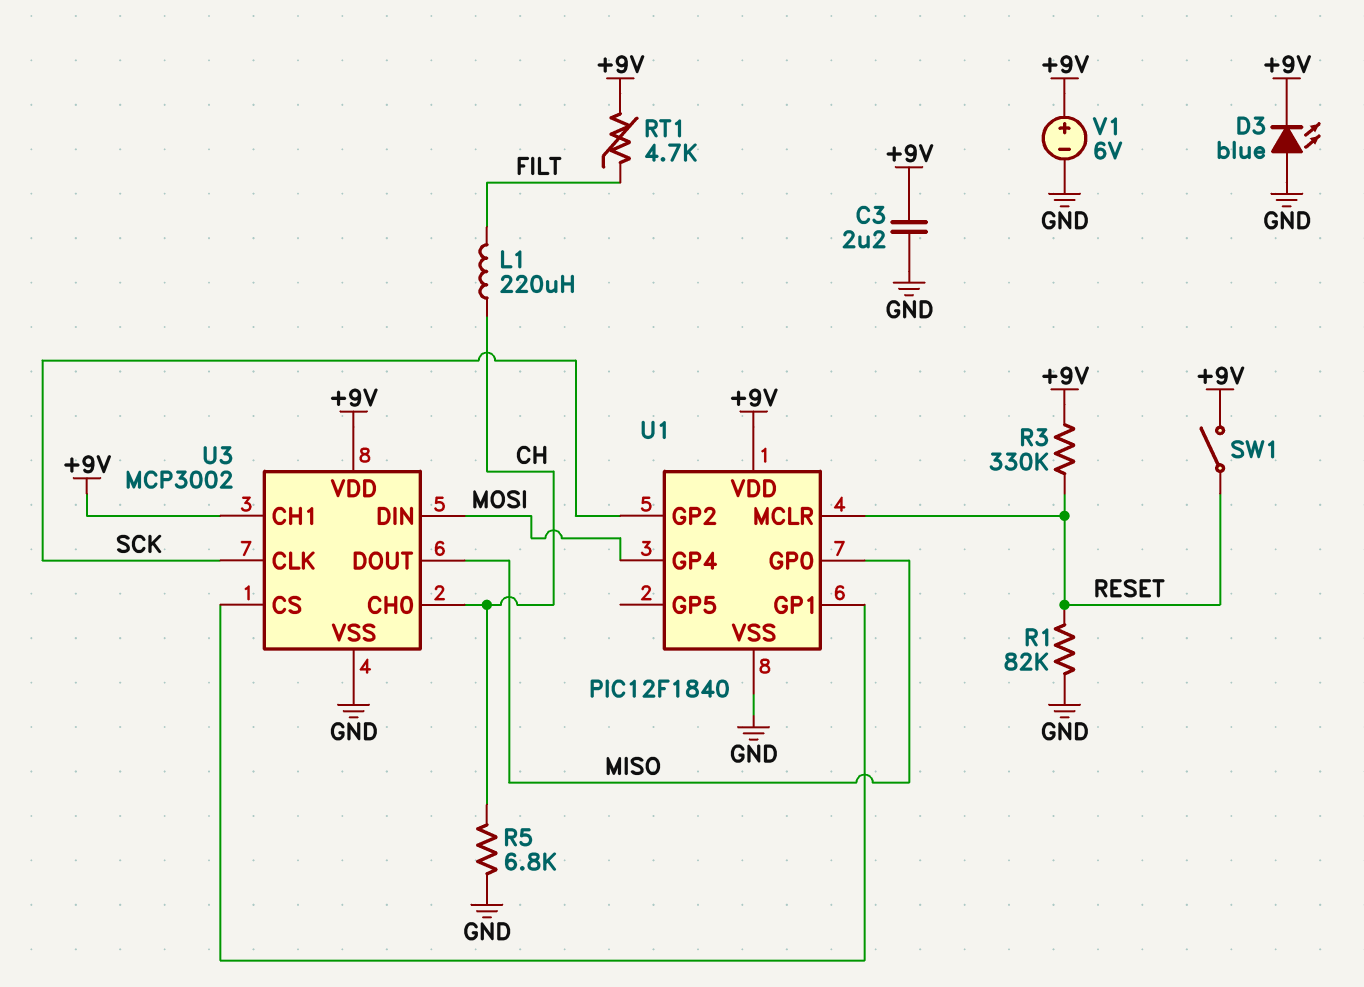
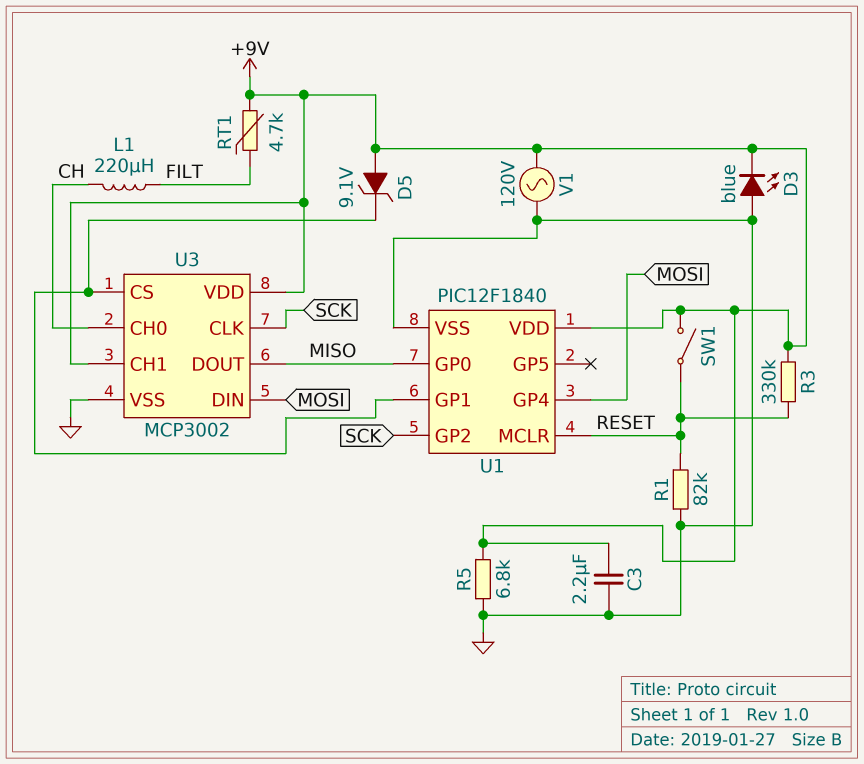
D5: none -> zener 9.1V (A +9V, K U1/GP1)
R5: 6.8k (CH, GND) -> 6.8k (+9V, GND)
V1: 6V (plus +9V, minus GND) -> AC 120V (+9V, GND)

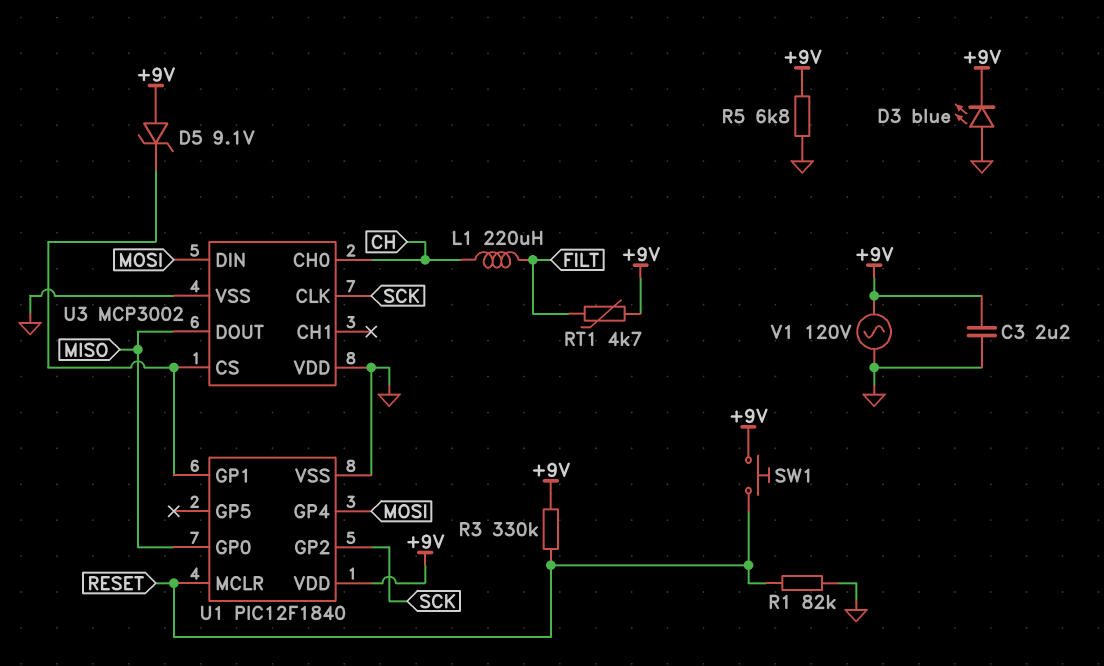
SW1: switch (+9V, RESET) -> button (+9V, RESET)
U3 pin CH1: +9V -> none
U3 pin VDD: +9V -> GND

